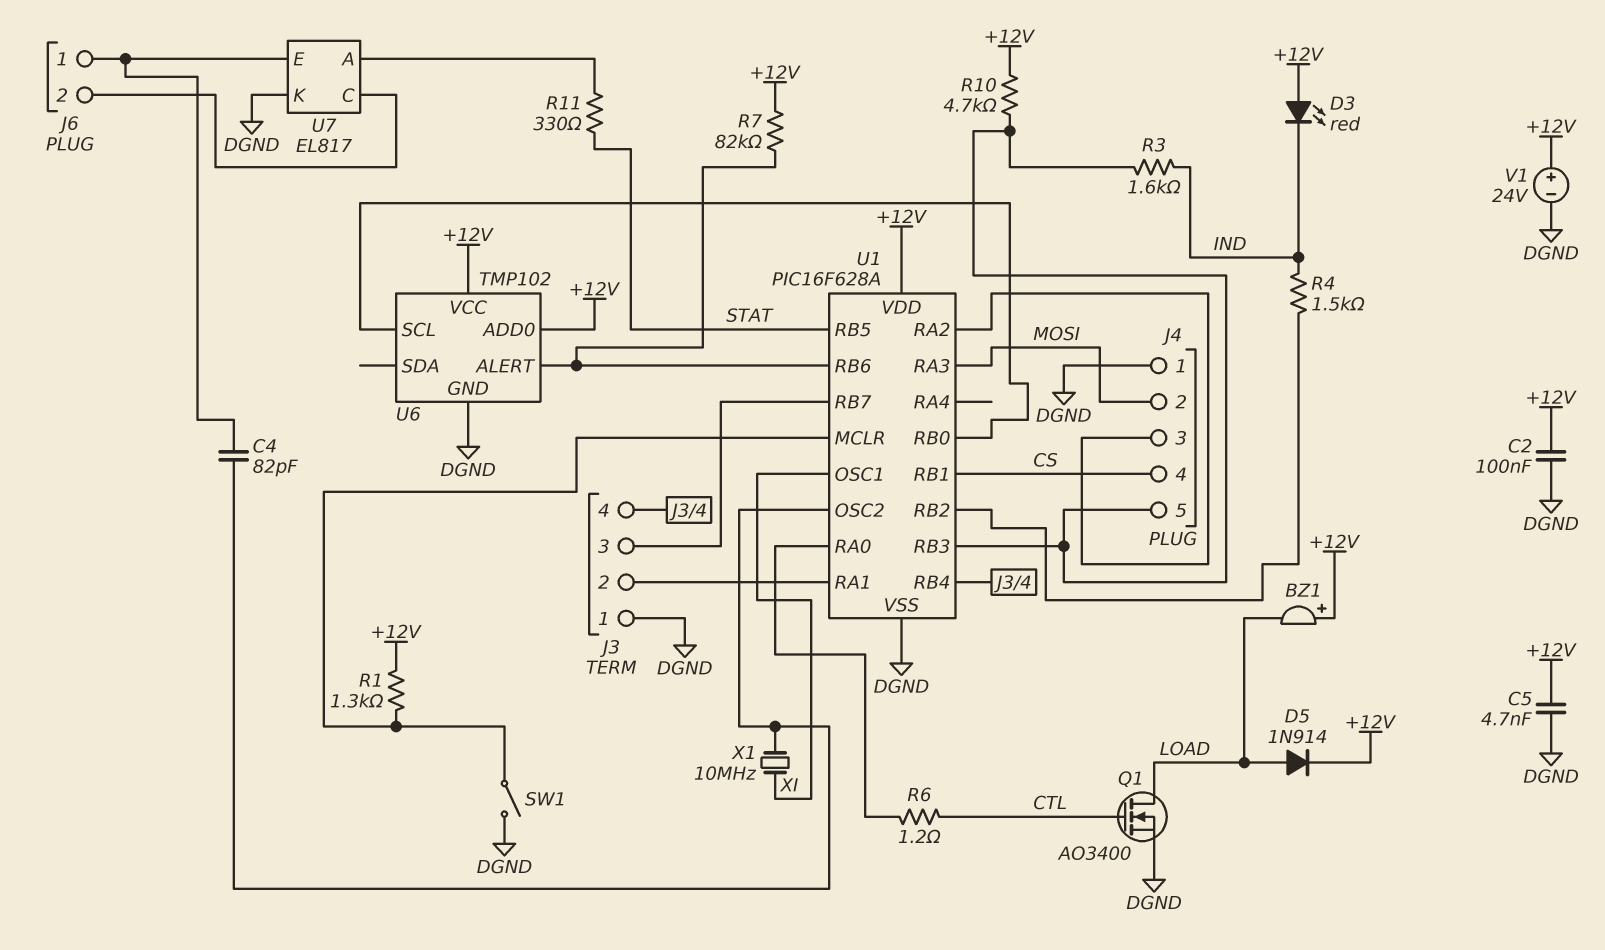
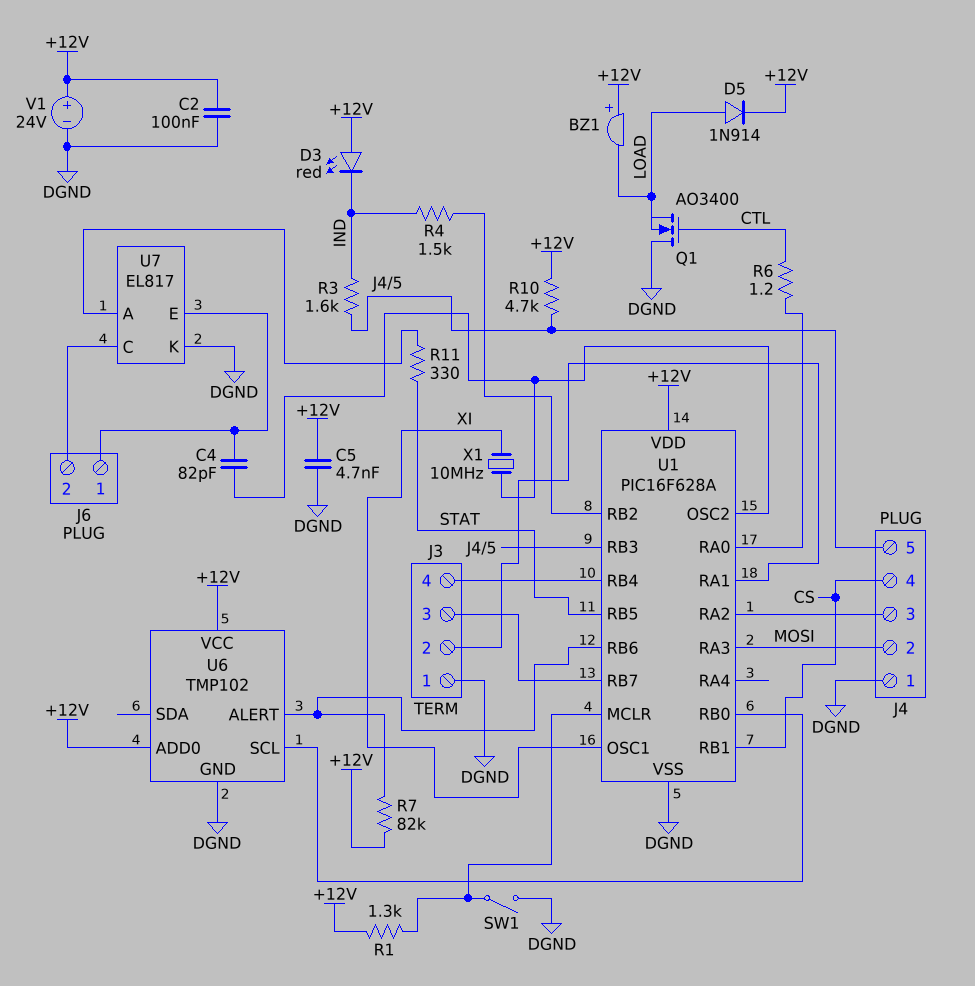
Q1: NMOS AO3400 (G CTL, D LOAD, S DGND) -> NMOS AO3400 (G CTL, D DGND, S LOAD)

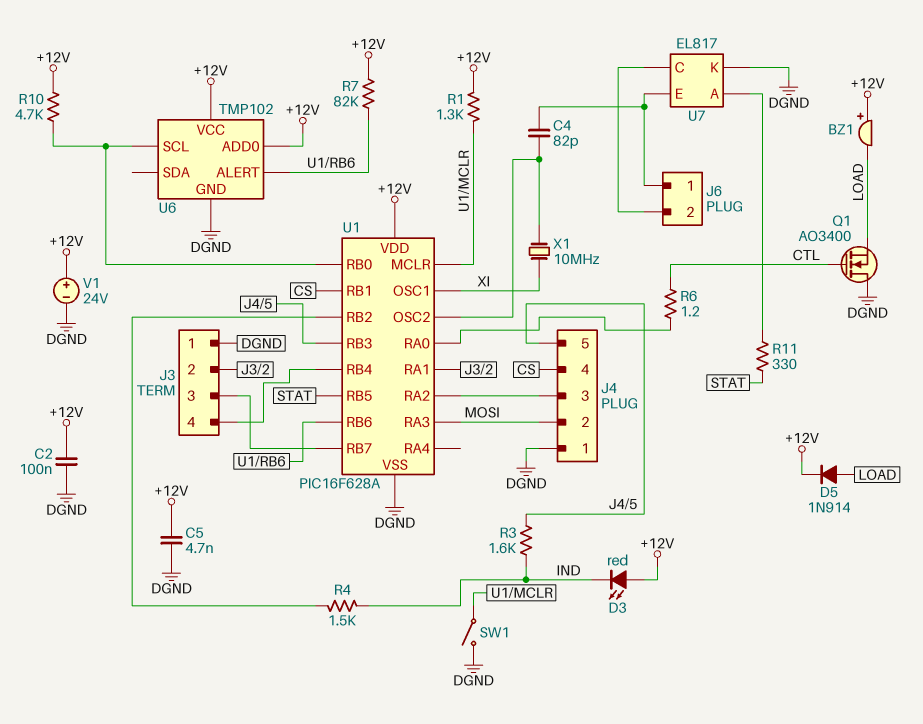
R10: 4.7k (+12V, J4/5) -> 4.7k (+12V, U1/RB0)

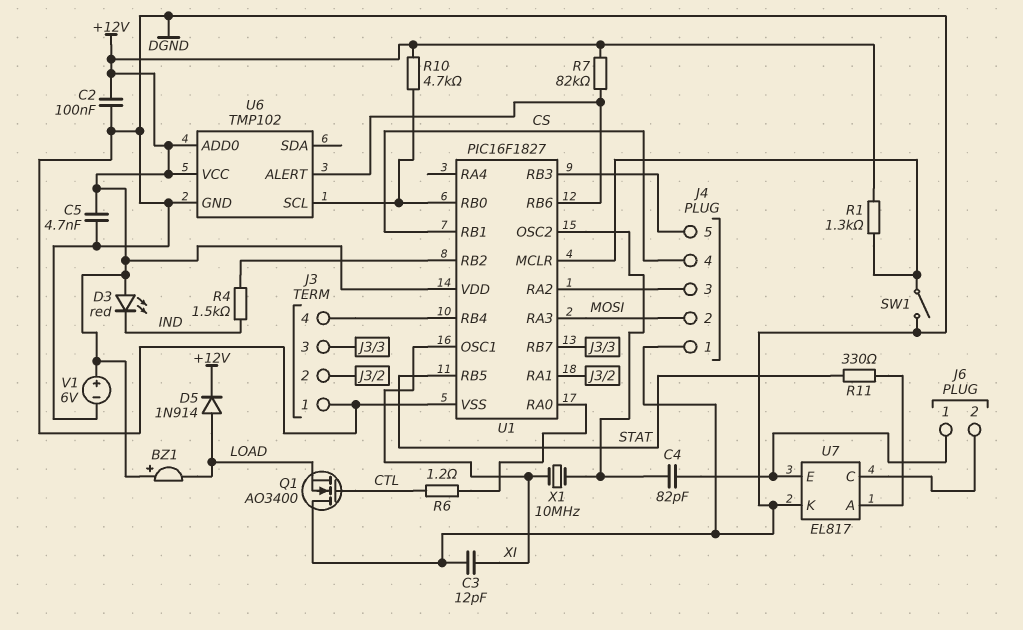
C3: none -> 12pF (DGND, XI)
R3: 1.6k (IND, J4/5) -> none
U1: PIC16F628A -> PIC16F1827
V1: 24V (plus +12V, minus DGND) -> 6V (plus +12V, minus DGND)

